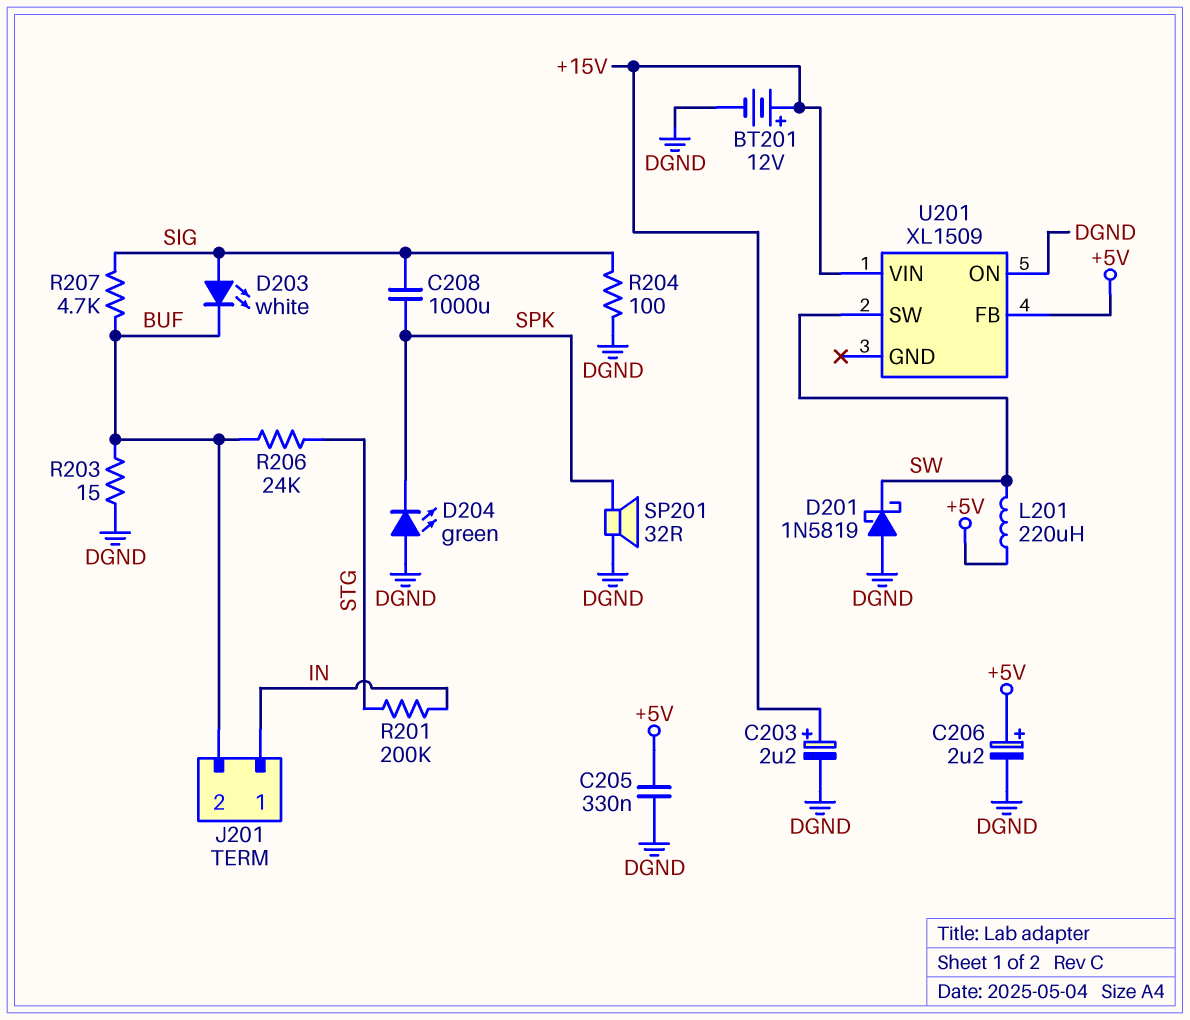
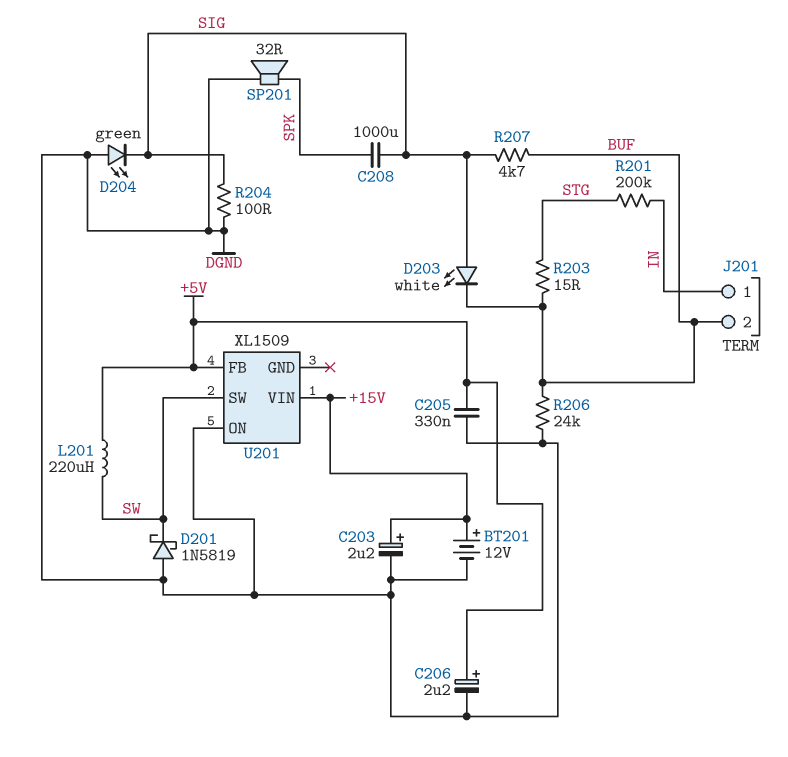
D204: LED green (A DGND, K SPK) -> LED green (A DGND, K SIG)
R203: 15 (BUF, DGND) -> 15 (BUF, STG)
R206: 24k (BUF, STG) -> 24k (BUF, DGND)

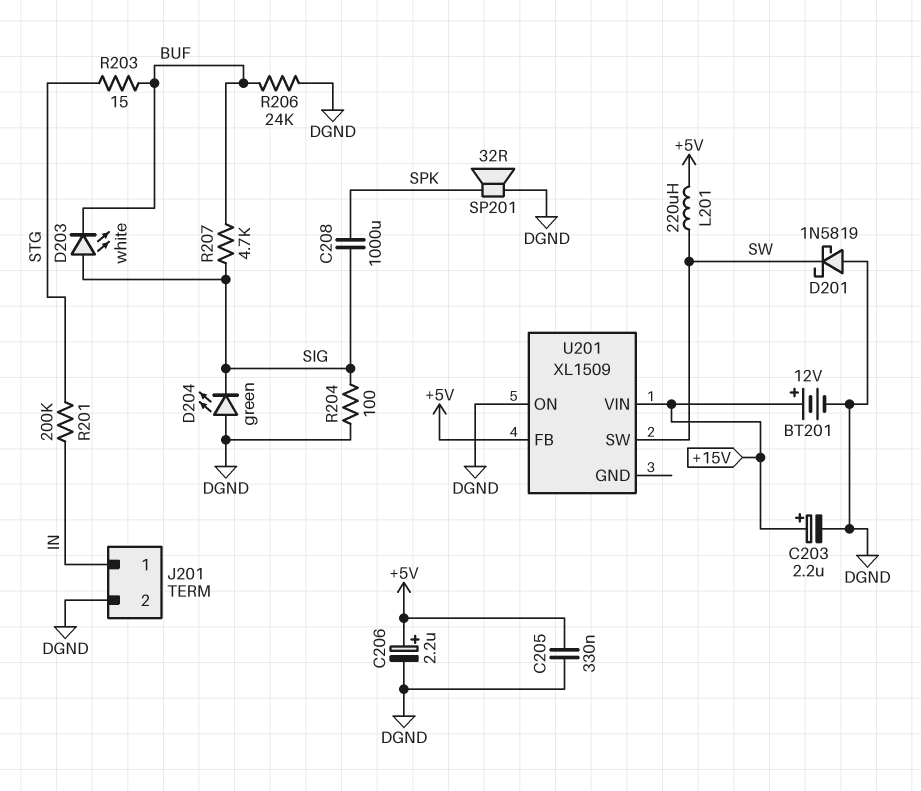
J201 pin 2: BUF -> DGND

